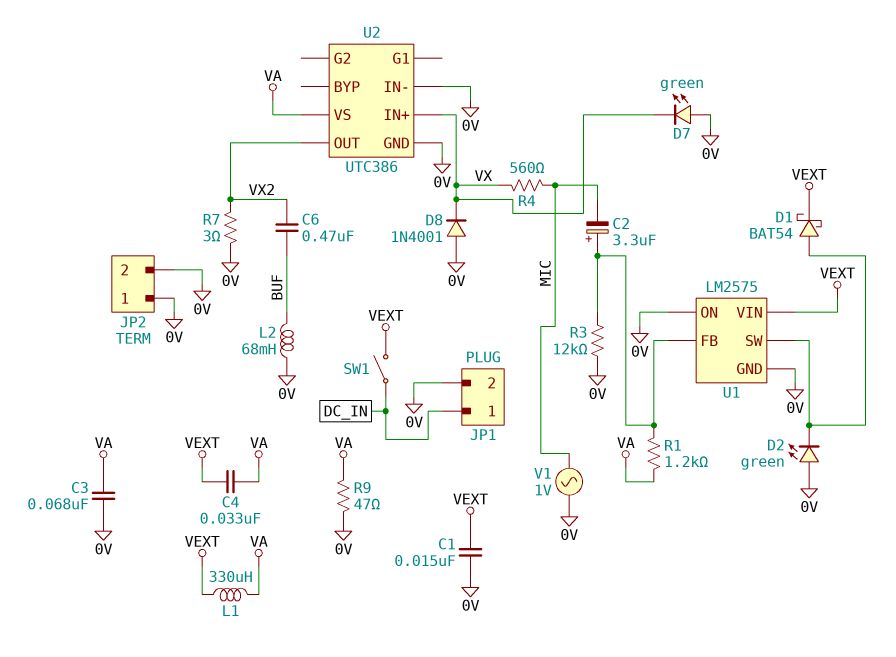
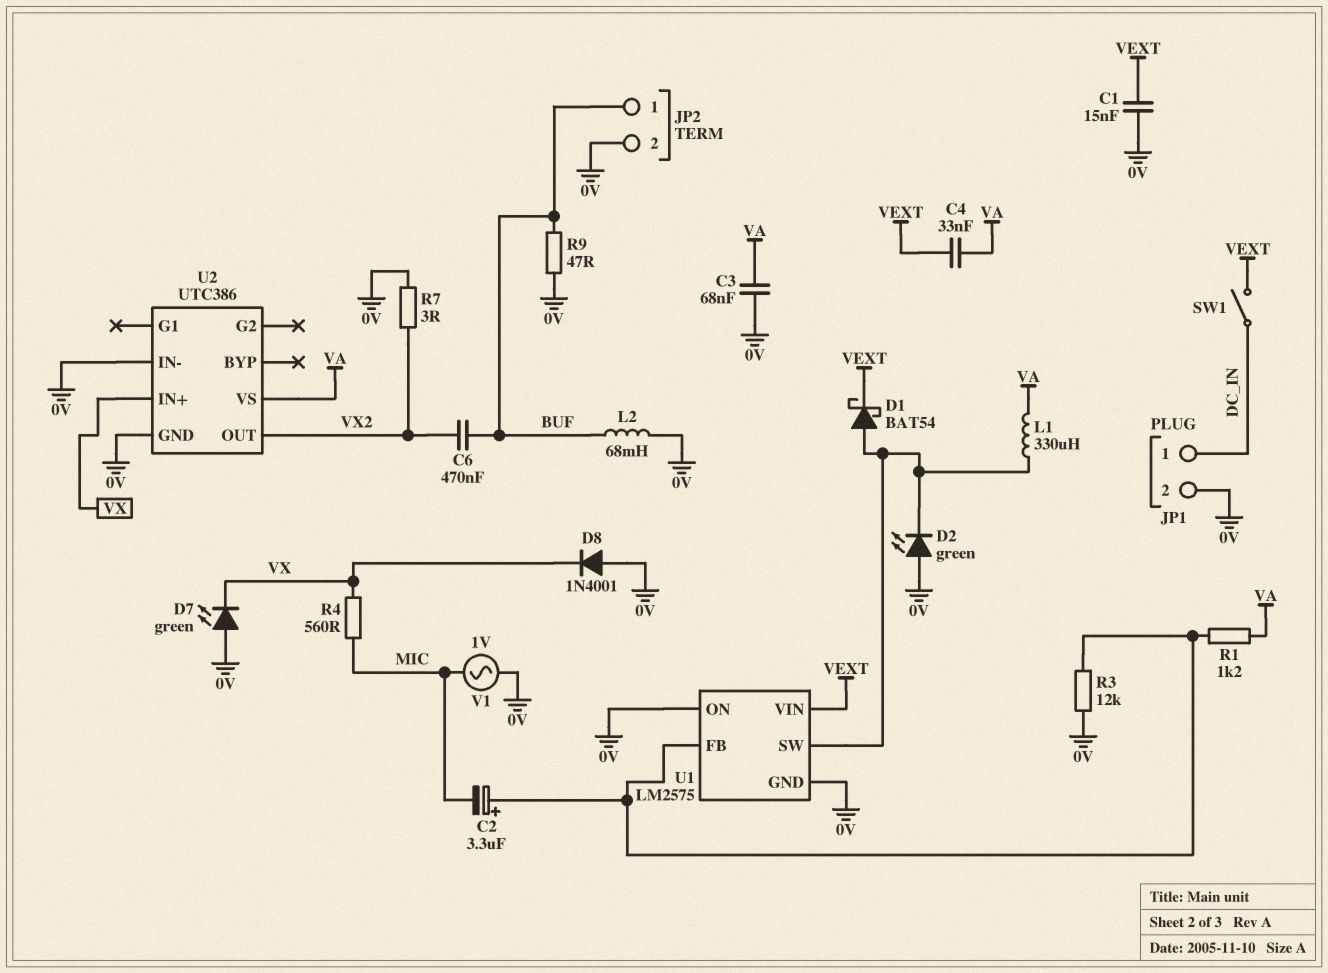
JP2 pin 1: 0V -> BUF
L1: 330uH (VA, VEXT) -> 330uH (U1/SW, VA)
R9: 47 (0V, VA) -> 47 (0V, BUF)

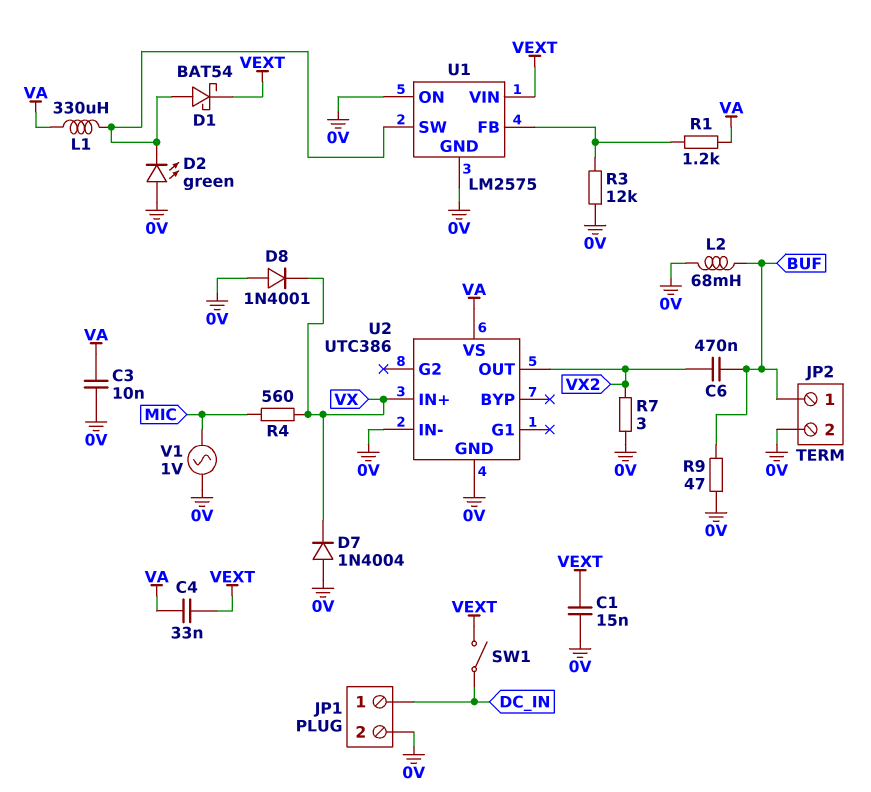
C2: 3.3uF (plus U1/FB, minus MIC) -> none
C3: 68nF (0V, VA) -> 10nF (0V, VA)
D7: LED green (A 0V, K VX) -> diode 1N4004 (A 0V, K VX)

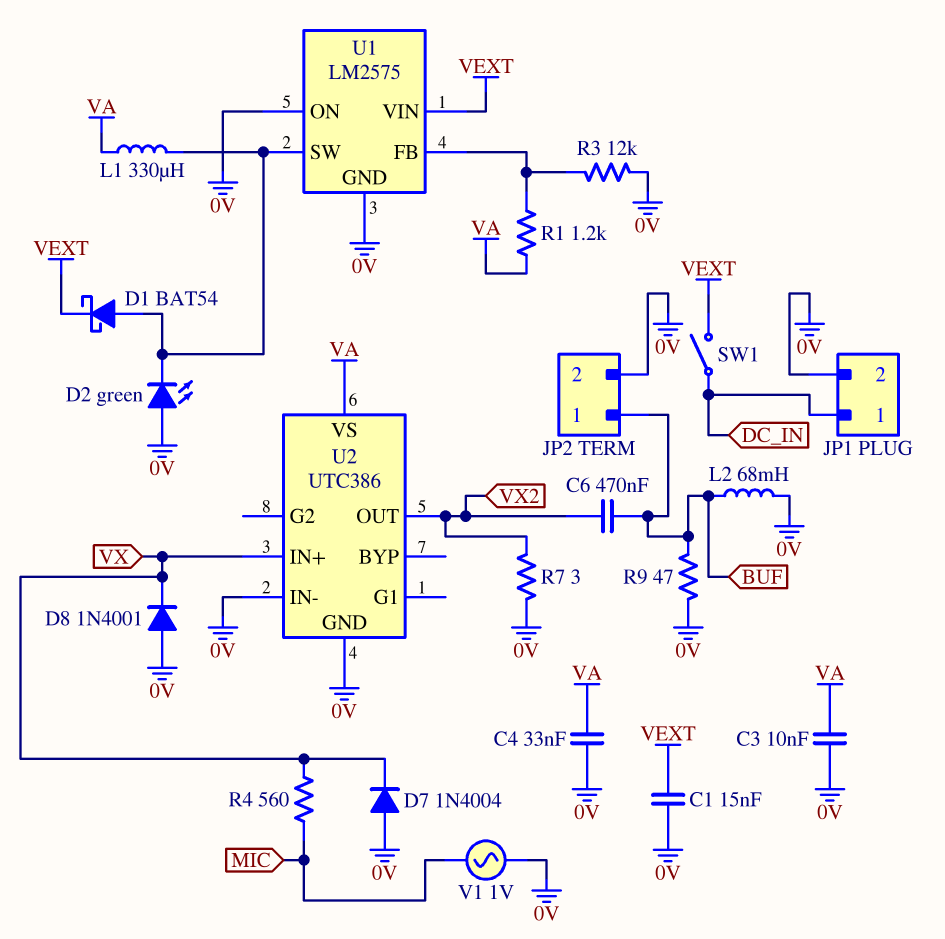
C4: 33nF (VA, VEXT) -> 33nF (0V, VA)

